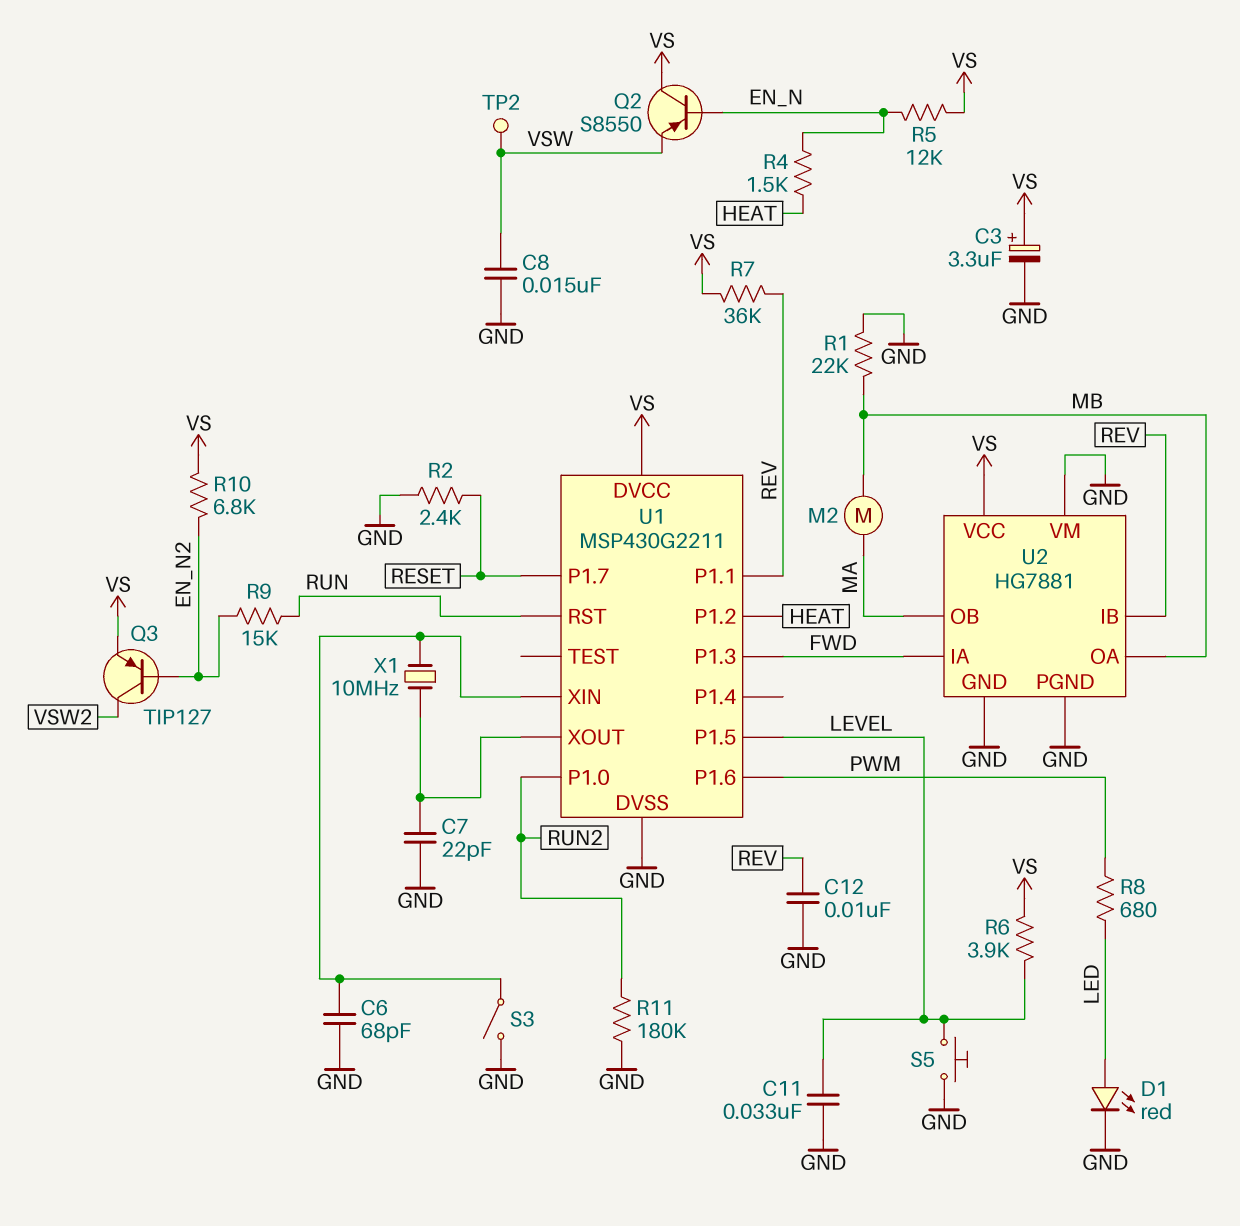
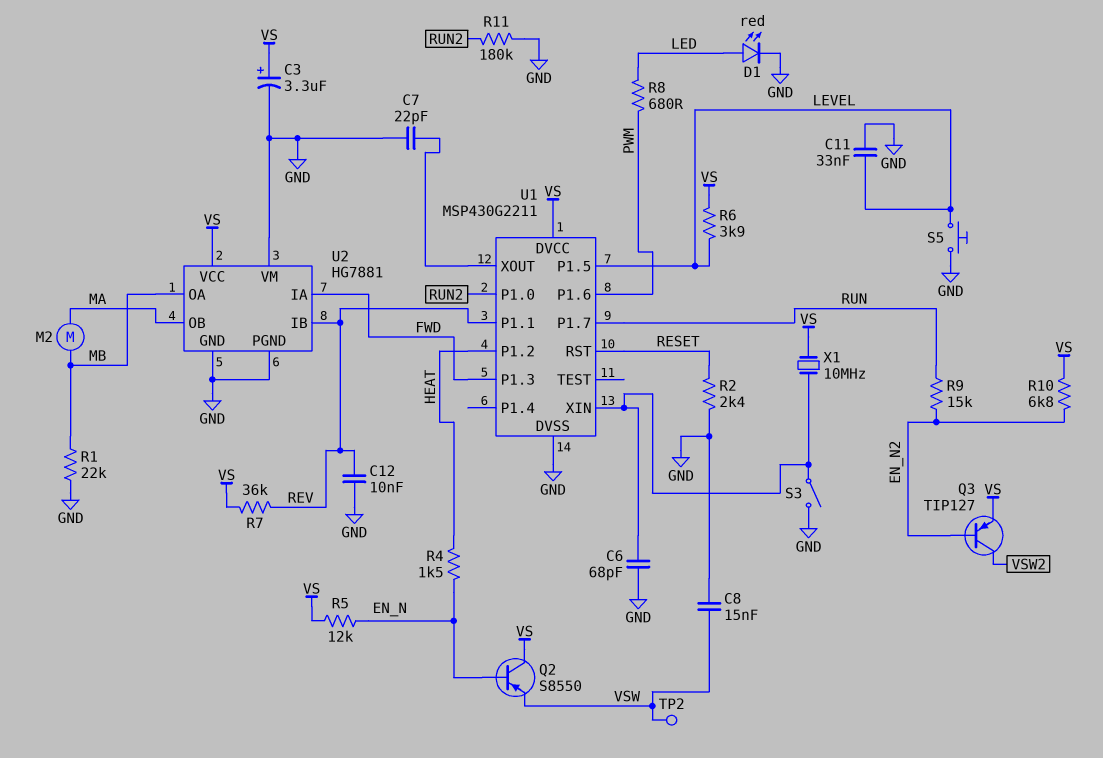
U1 pin P1.7: RESET -> RUN
U1 pin RST: RUN -> RESET
X1: 10MHz (U1/XIN, U1/XOUT) -> 10MHz (U1/XIN, VS)

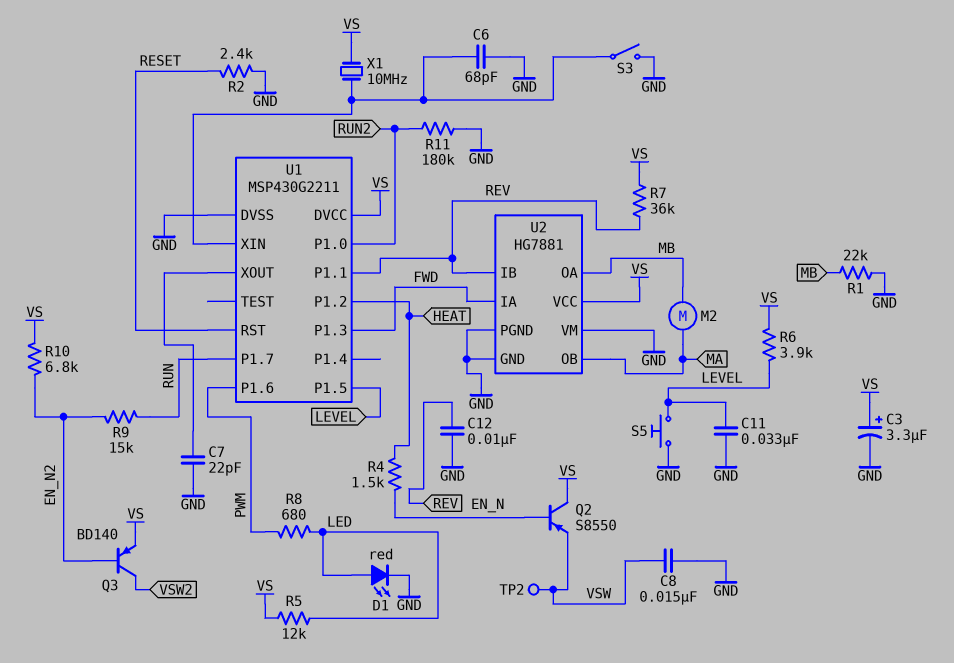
Q3: PNP TIP127 (B EN_N2, C VSW2, E VS) -> PNP BD140 (B EN_N2, C VSW2, E VS)
R5: 12k (EN_N, VS) -> 12k (LED, VS)

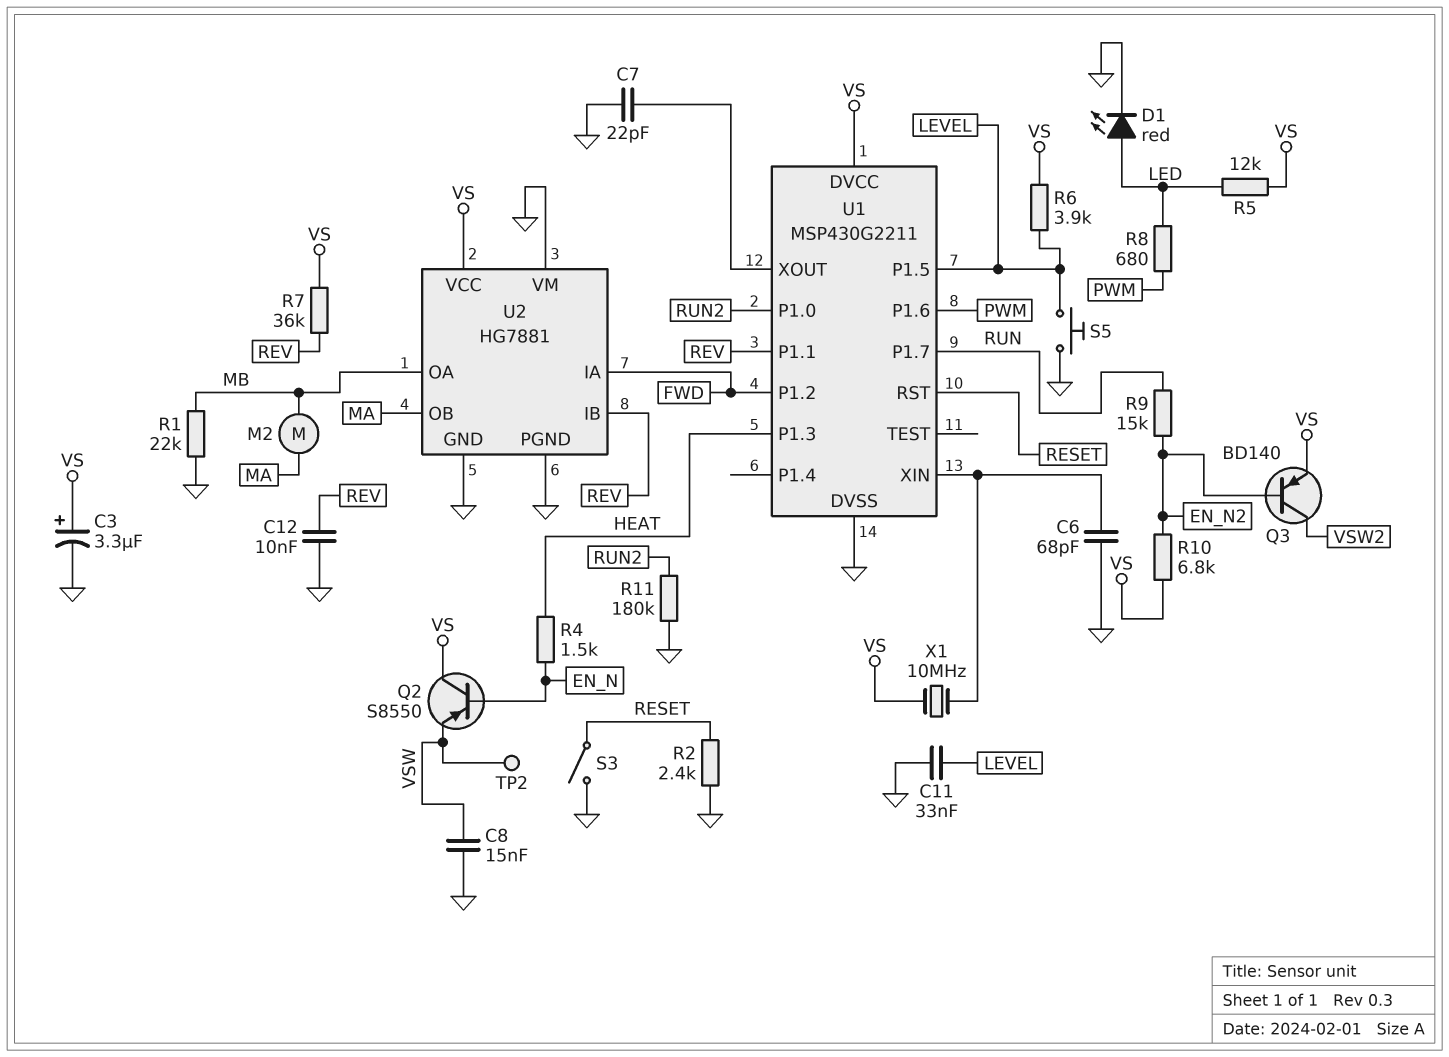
S3: switch (GND, U1/XIN) -> switch (GND, RESET)
U1 pin P1.2: HEAT -> FWD
U1 pin P1.3: FWD -> HEAT

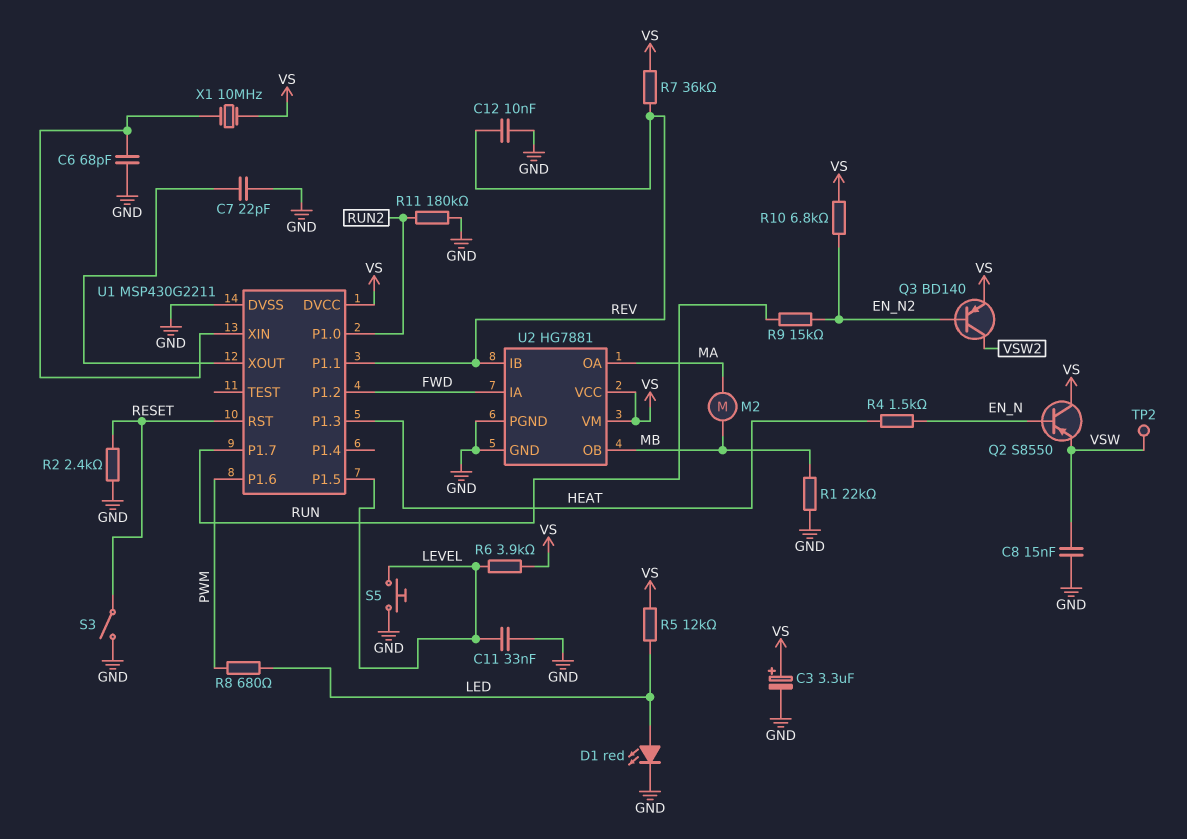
U2 pin OA: MB -> MA
U2 pin OB: MA -> MB
U2 pin VM: GND -> VS

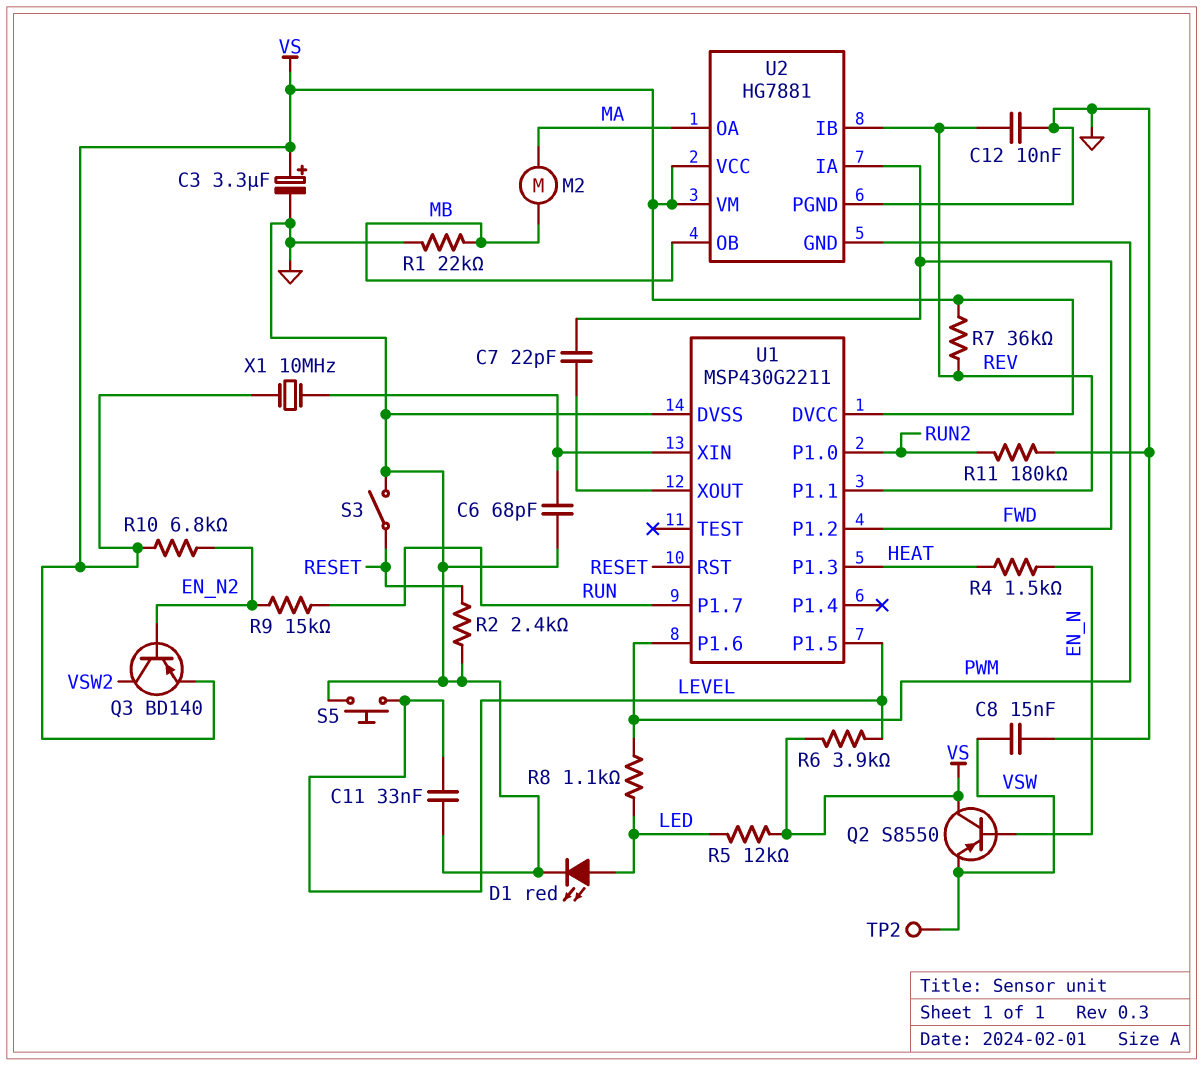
C7: 22pF (GND, U1/XOUT) -> 22pF (FWD, U1/XOUT)
R8: 680 (LED, PWM) -> 1.1k (LED, PWM)
U2 pin GND: GND -> PWM

